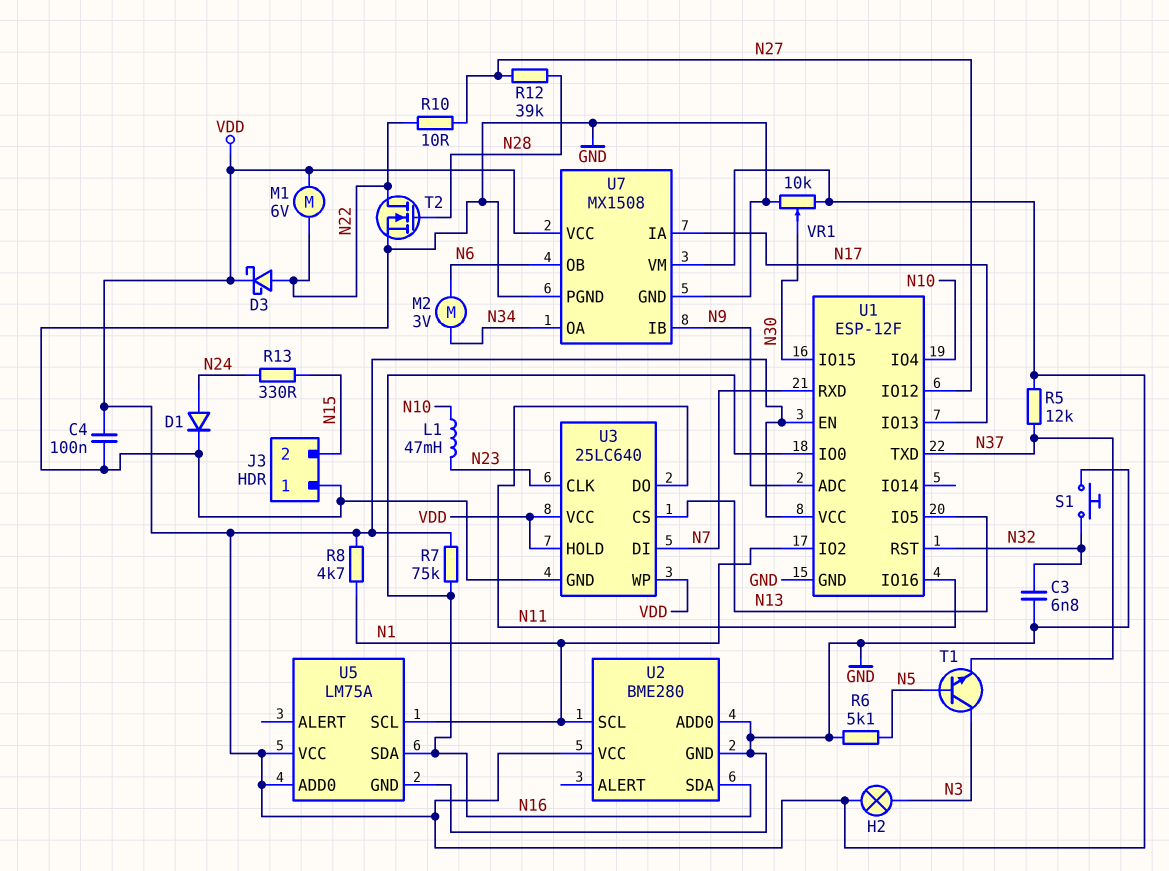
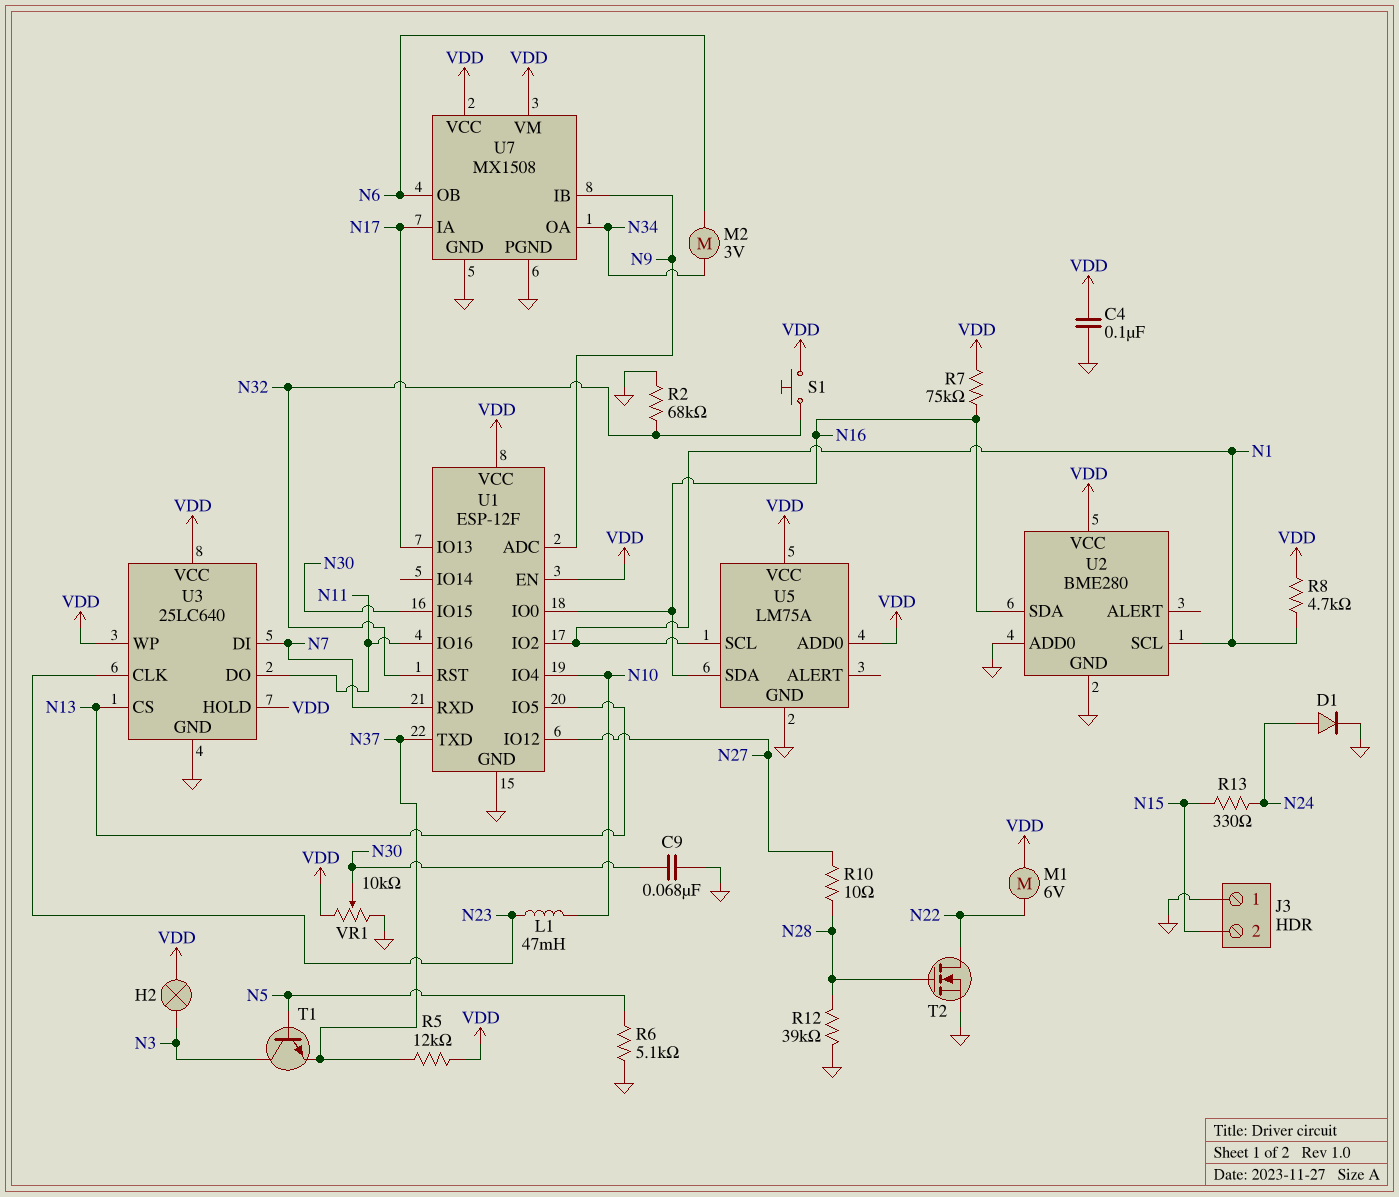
C3: 6.8nF (GND, N32) -> none
C9: none -> 68nF (GND, N30)
D3: schottky (A N22, K VDD) -> none
R2: none -> 68k (GND, N32)
R10: 10 (N22, N27) -> 10 (N27, N28)
R12: 39k (N27, N28) -> 39k (GND, N28)
S1: button (GND, N32) -> button (N32, VDD)

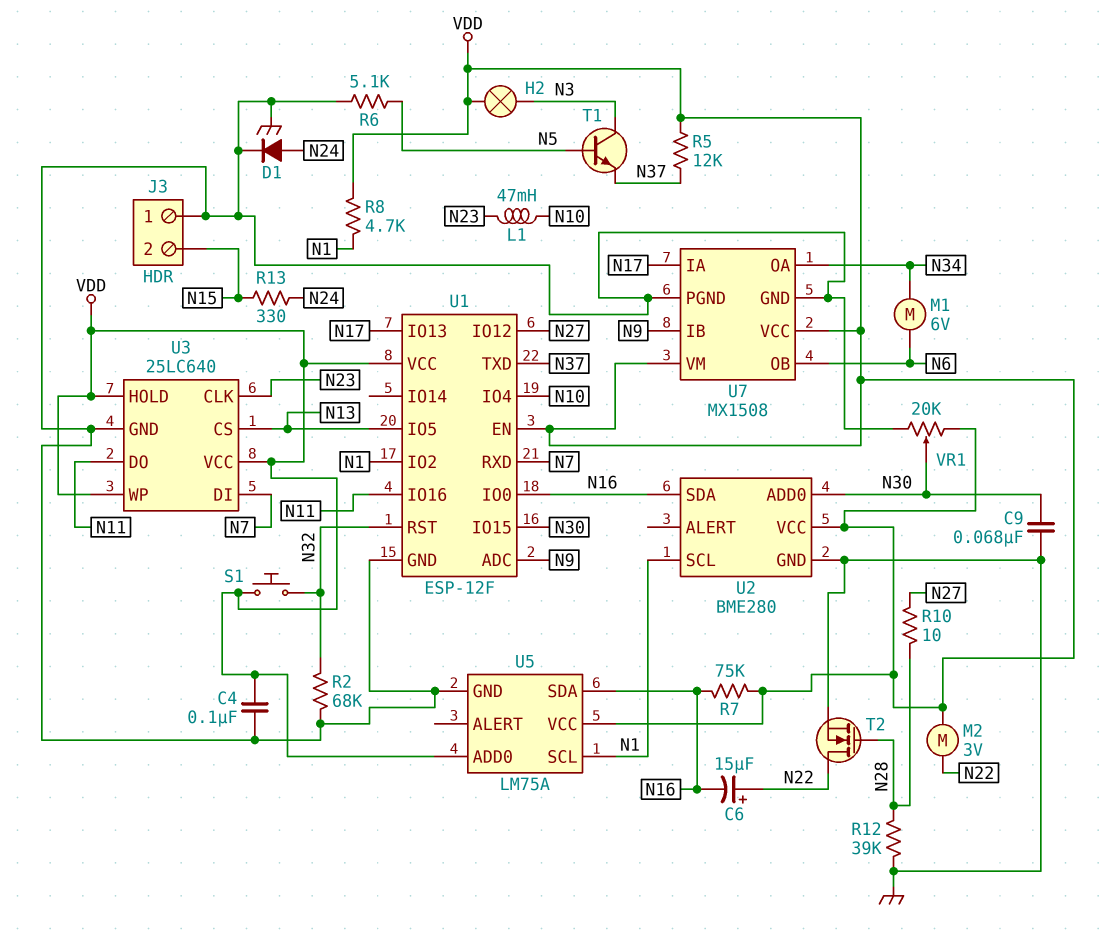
C6: none -> 15uF (plus N22, minus N16)
M1: motor 6V (N22, VDD) -> motor 6V (N6, N34)
M2: motor 3V (N6, N34) -> motor 3V (N22, VDD)
U2 pin ADD0: GND -> N30
VR1: 10k (GND, VDD, wiper N30) -> 20k (GND, VDD, wiper N30)

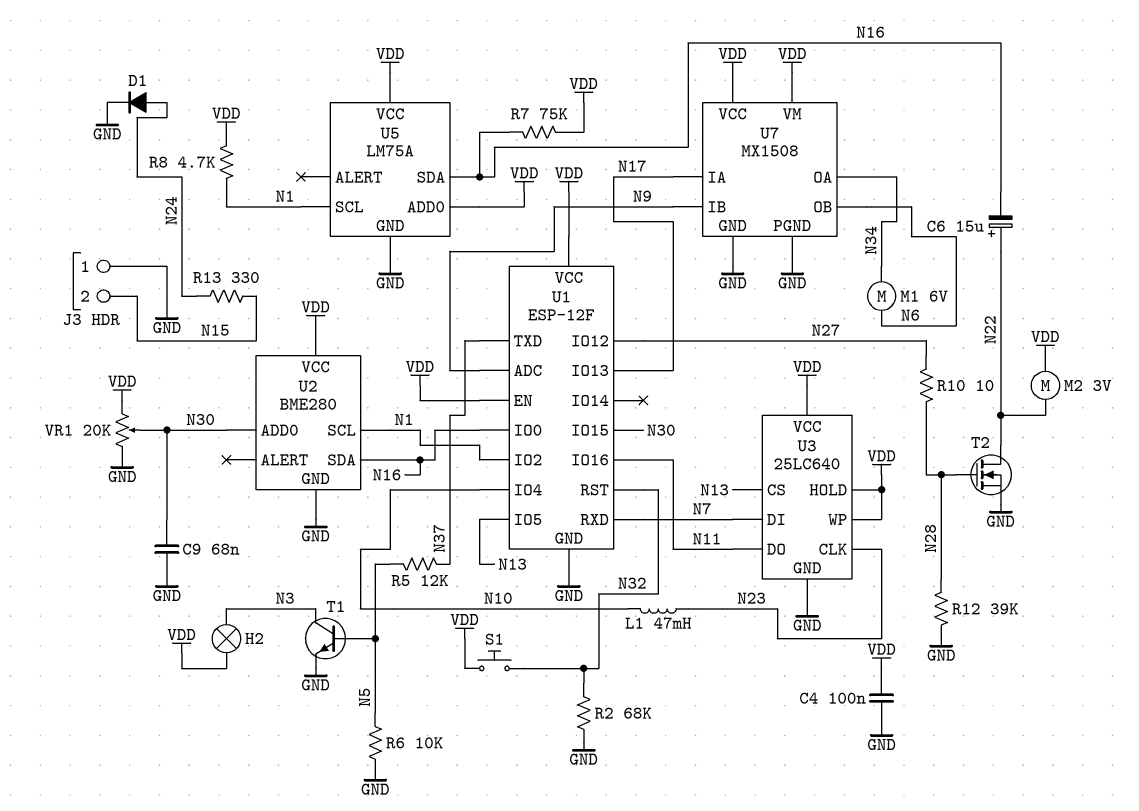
R5: 12k (N37, VDD) -> 12k (N5, N37)
R6: 5.1k (GND, N5) -> 10k (GND, N5)
T1: NPN (B N5, C N3, E N37) -> NPN (B N5, C N3, E GND)

